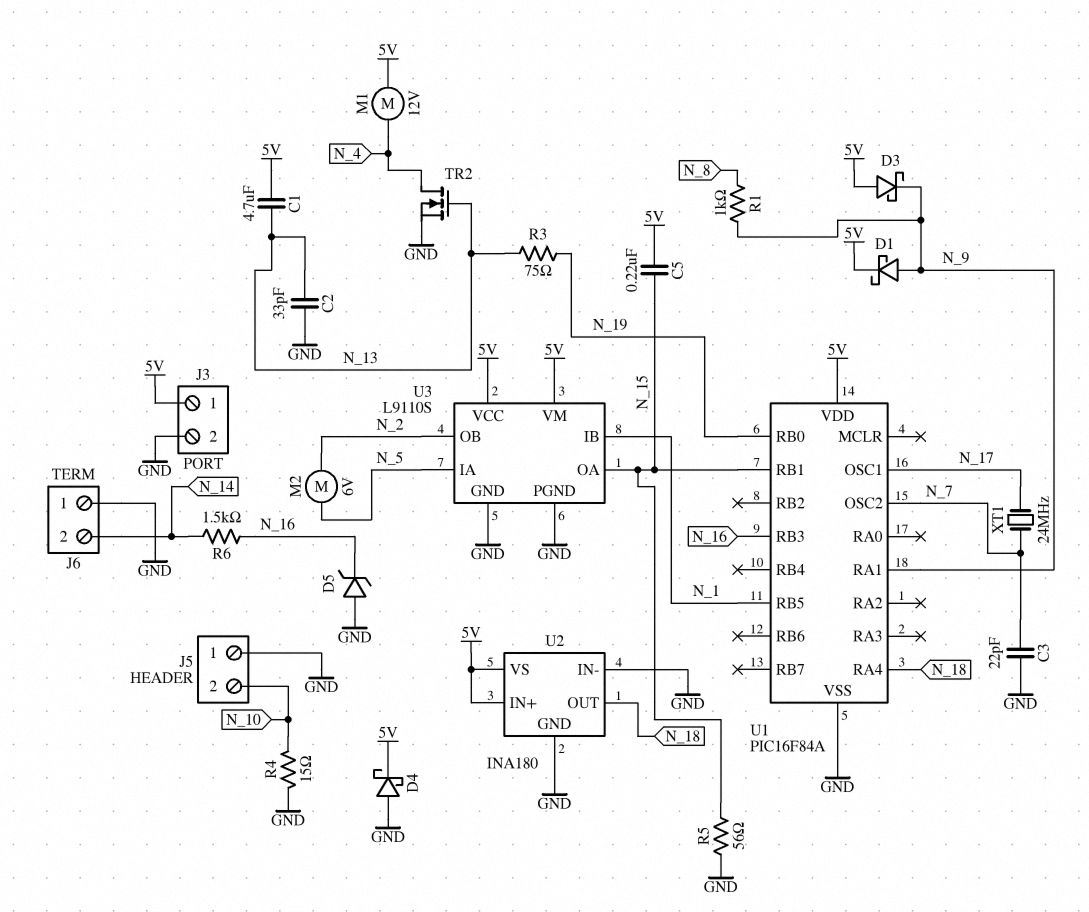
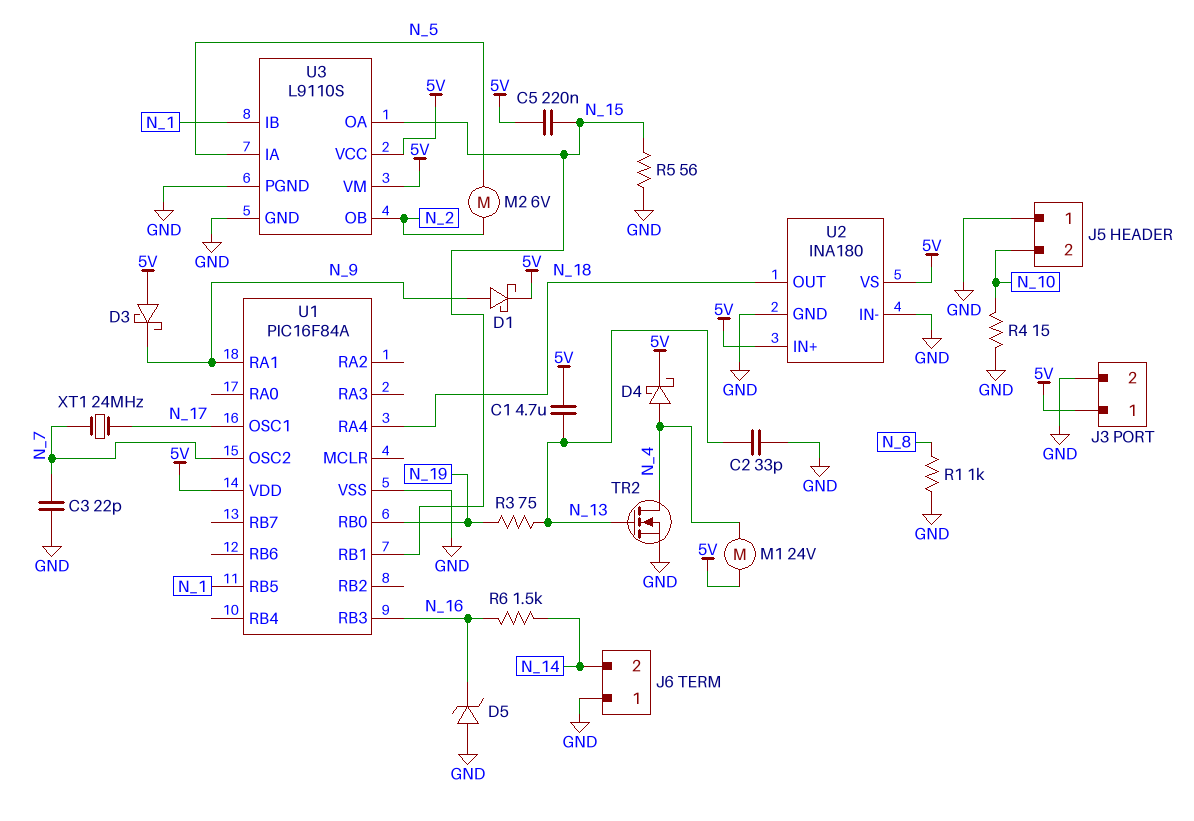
D4: schottky (A GND, K 5V) -> schottky (A N_4, K 5V)
M1: motor 12V (5V, N_4) -> motor 24V (5V, N_4)
R1: 1k (N_8, N_9) -> 1k (GND, N_8)

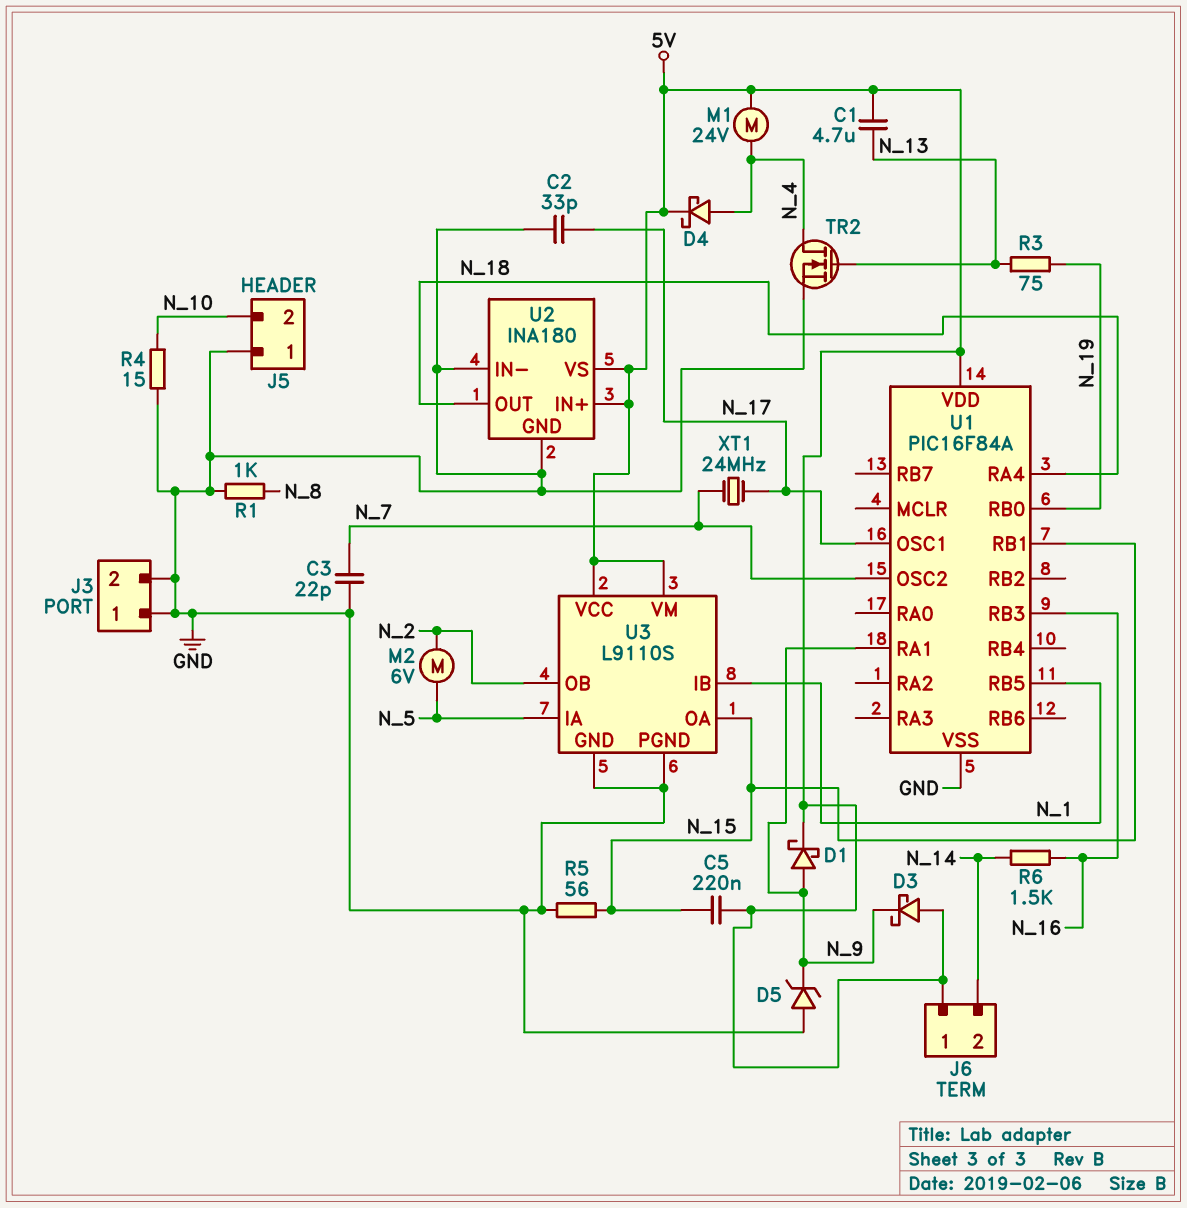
C2: 33pF (GND, N_13) -> 33pF (GND, N_17)
D5: zener (A GND, K N_16) -> zener (A GND, K N_9)
J3 pin 1: 5V -> GND
J6 pin 1: GND -> 5V

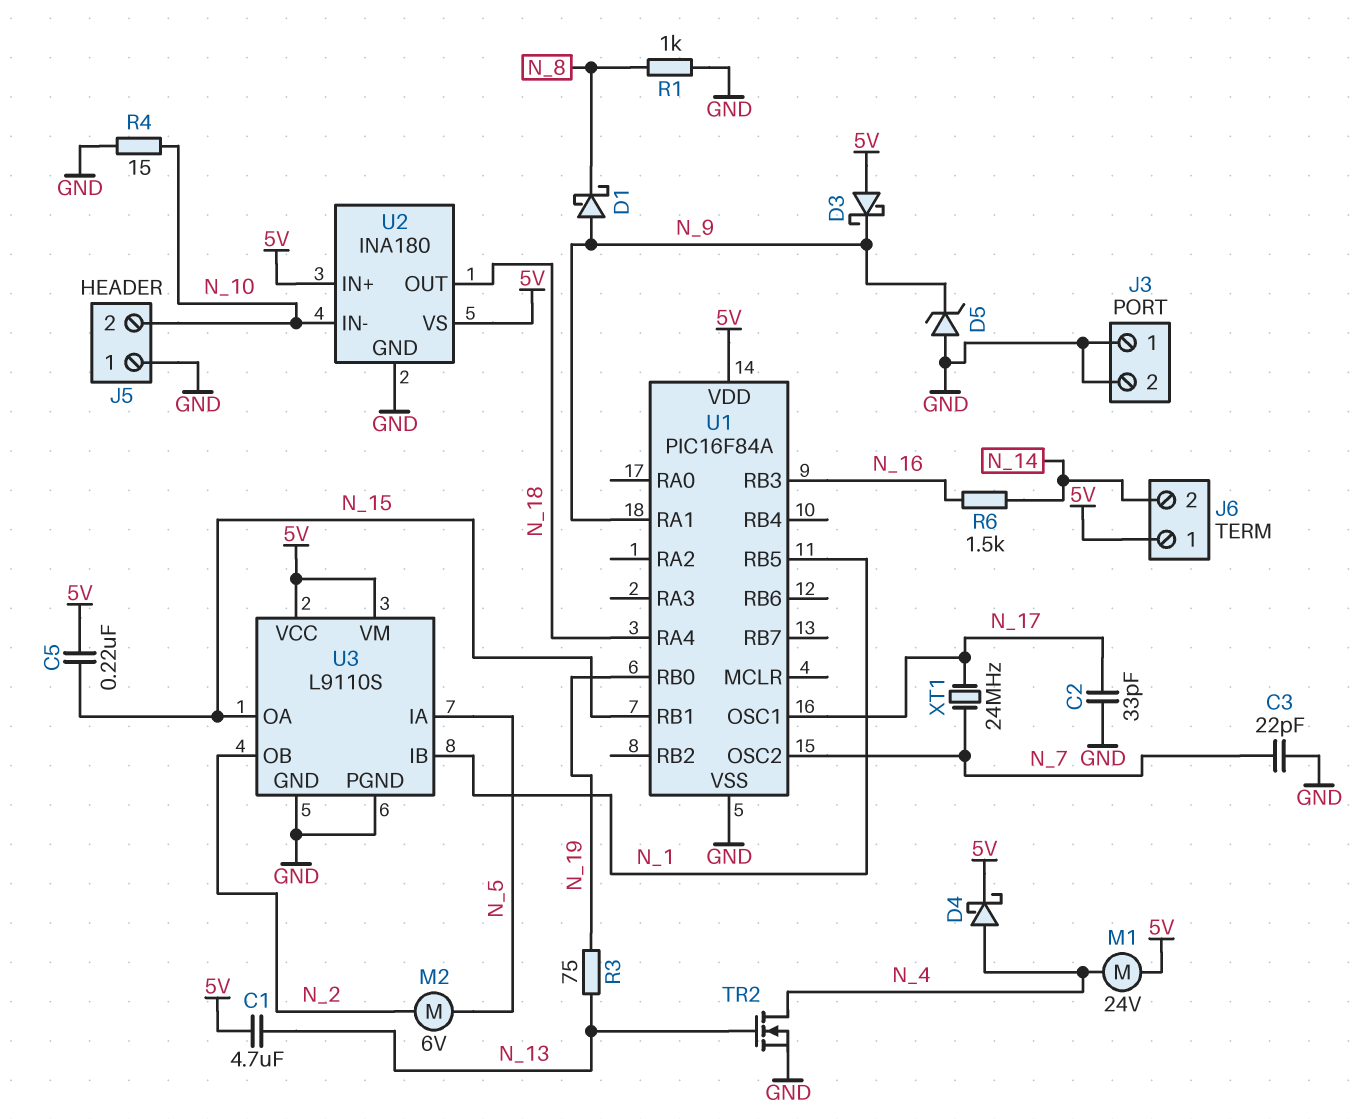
D1: schottky (A N_9, K 5V) -> schottky (A N_9, K N_8)
R5: 56 (GND, N_15) -> none
U2 pin IN-: GND -> N_10

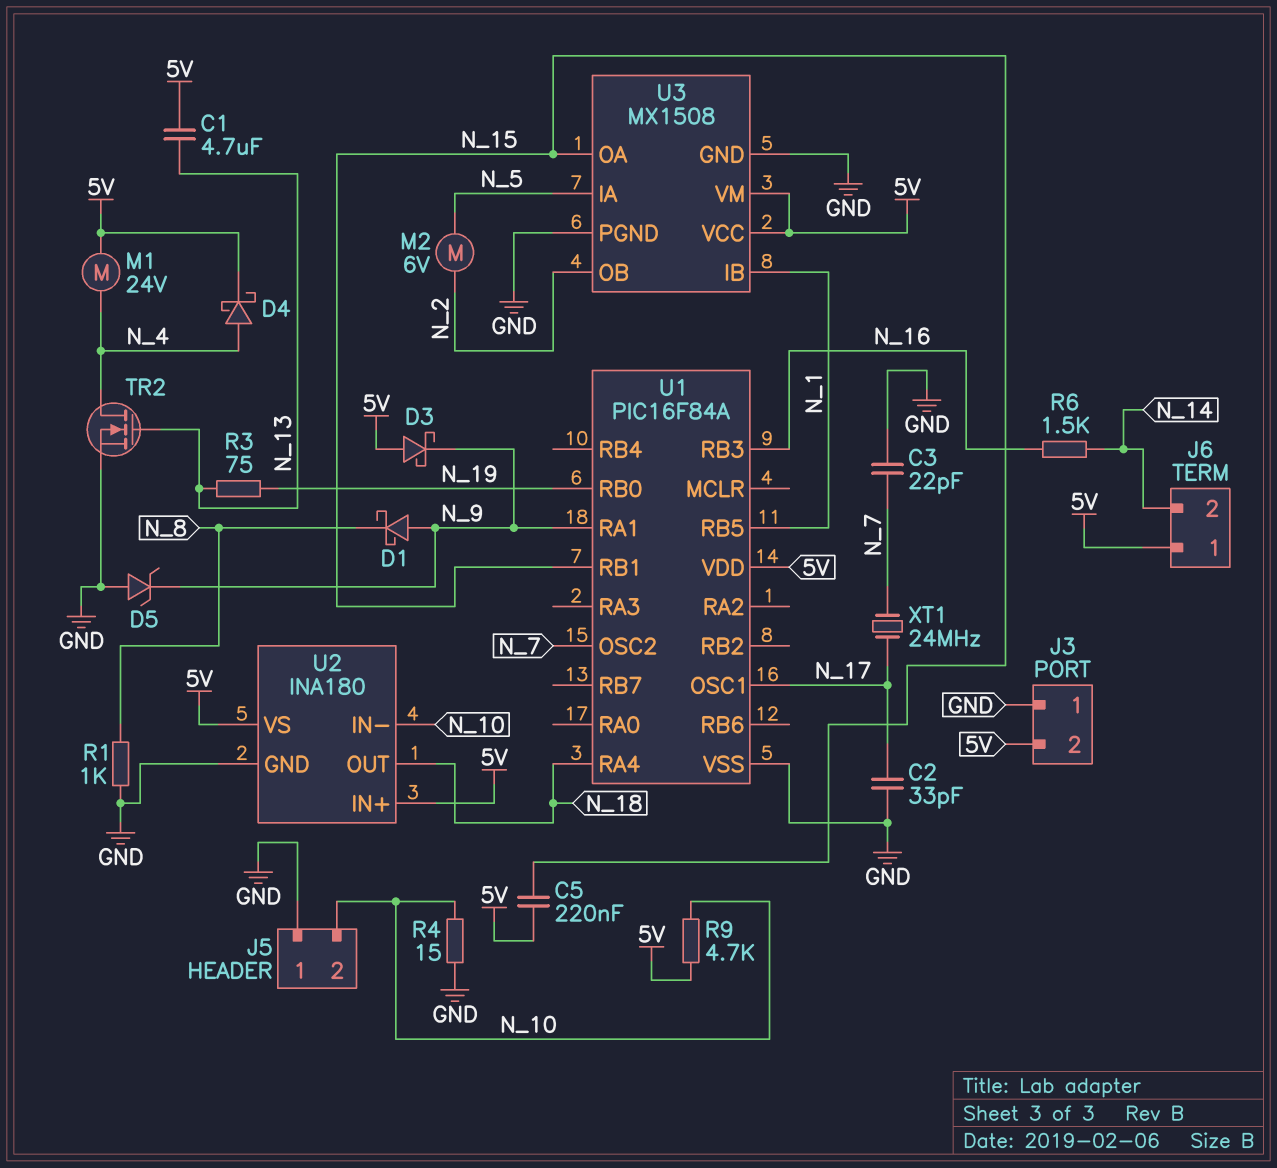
J3 pin 2: GND -> 5V
R9: none -> 4.7k (5V, N_10)
U3: L9110S -> MX1508

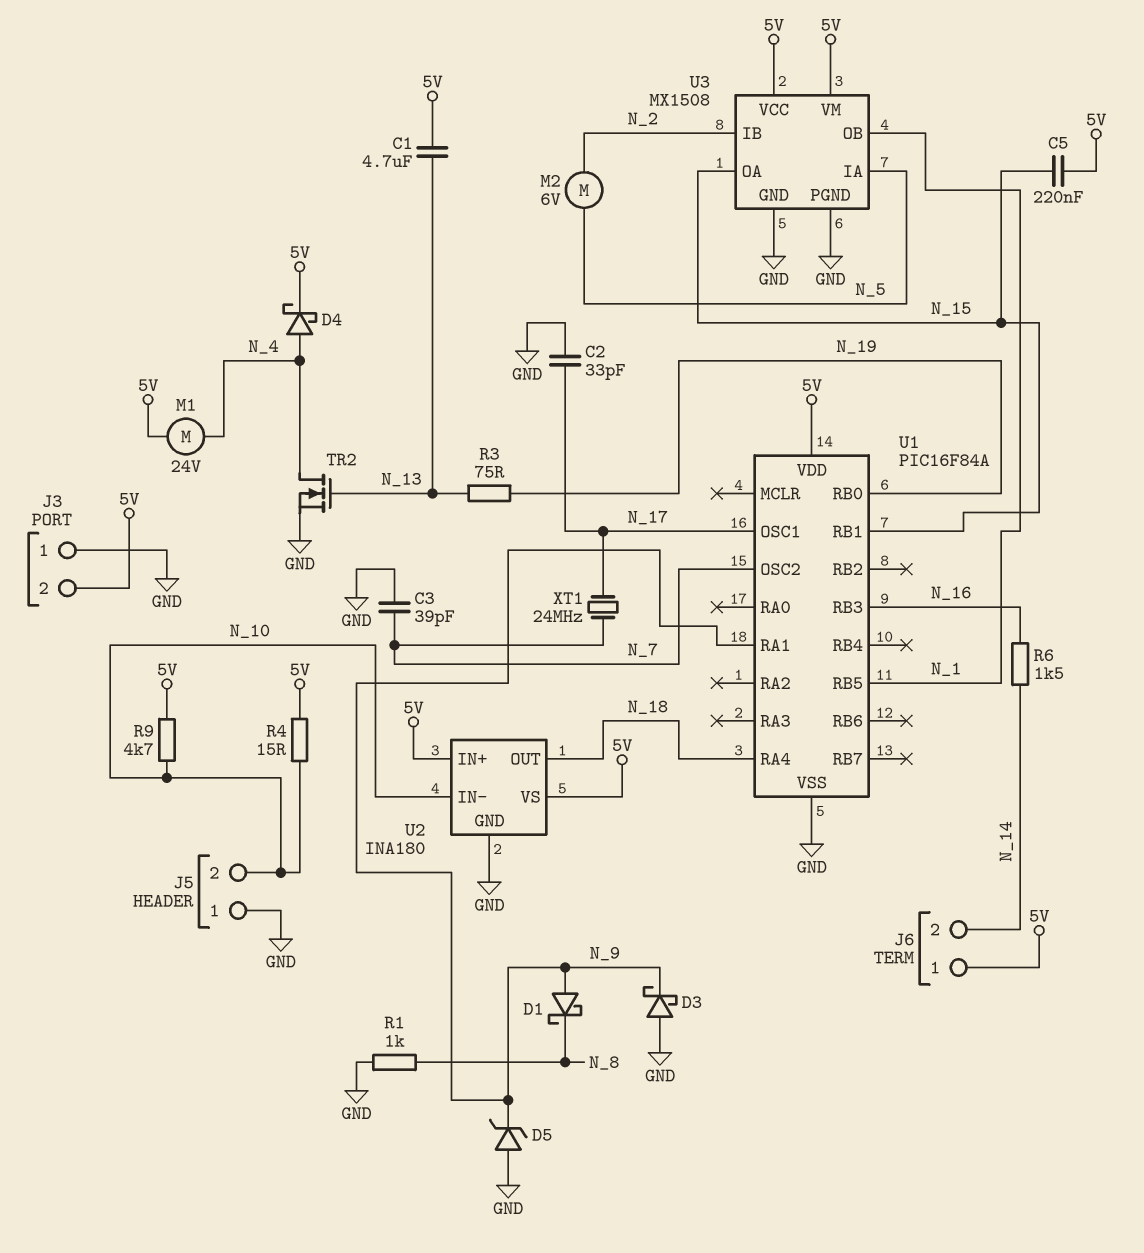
C3: 22pF (GND, N_7) -> 39pF (GND, N_7)
D3: schottky (A 5V, K N_9) -> schottky (A GND, K N_9)
R4: 15 (GND, N_10) -> 15 (5V, N_10)
U3 pin IB: N_1 -> N_2
U3 pin OB: N_2 -> N_1

